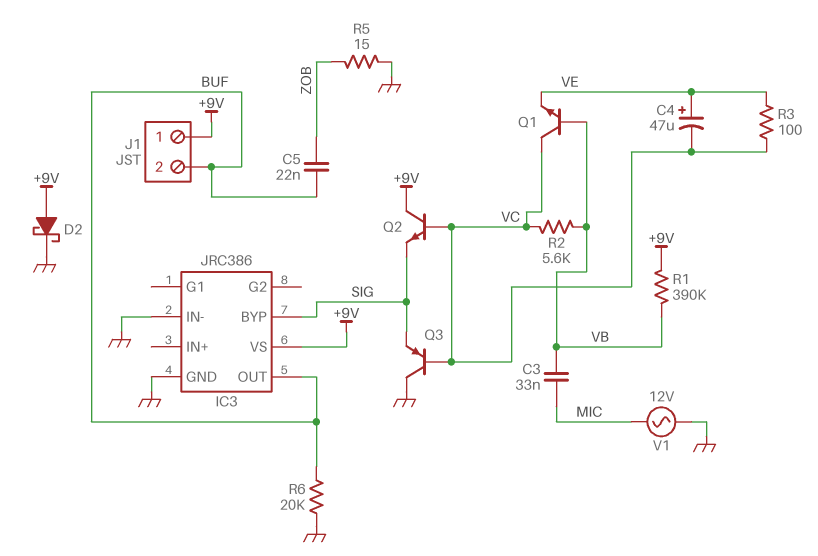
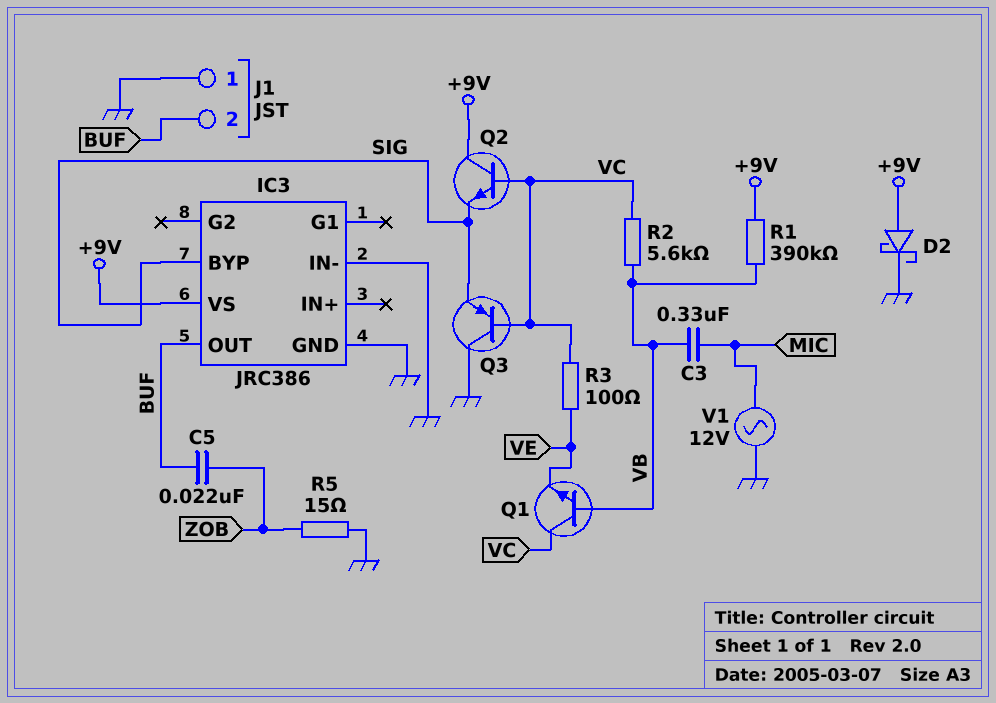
C3: 33nF (MIC, VB) -> 330nF (MIC, VB)
C4: 47uF (plus VE, minus VC) -> none
J1 pin 1: +9V -> GND
R6: 20k (BUF, GND) -> none

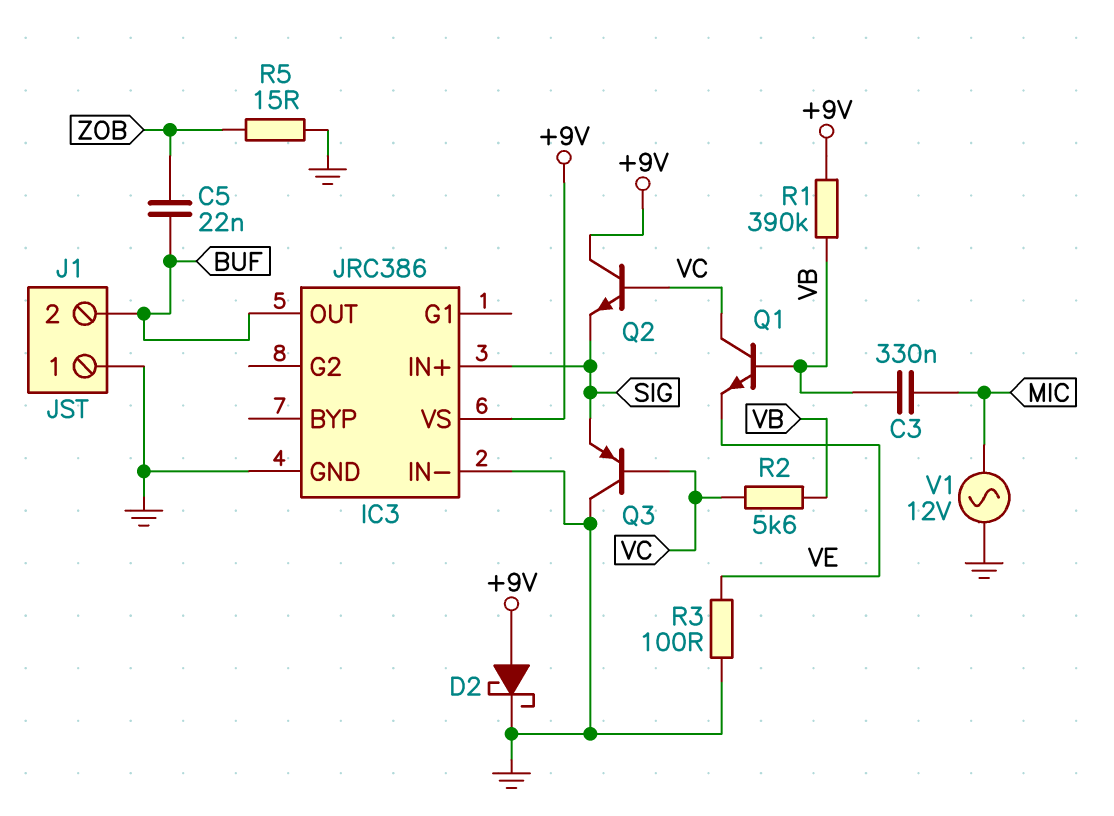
IC3 pin BYP: SIG -> none
IC3 pin IN+: none -> SIG
R3: 100 (VC, VE) -> 100 (GND, VE)

